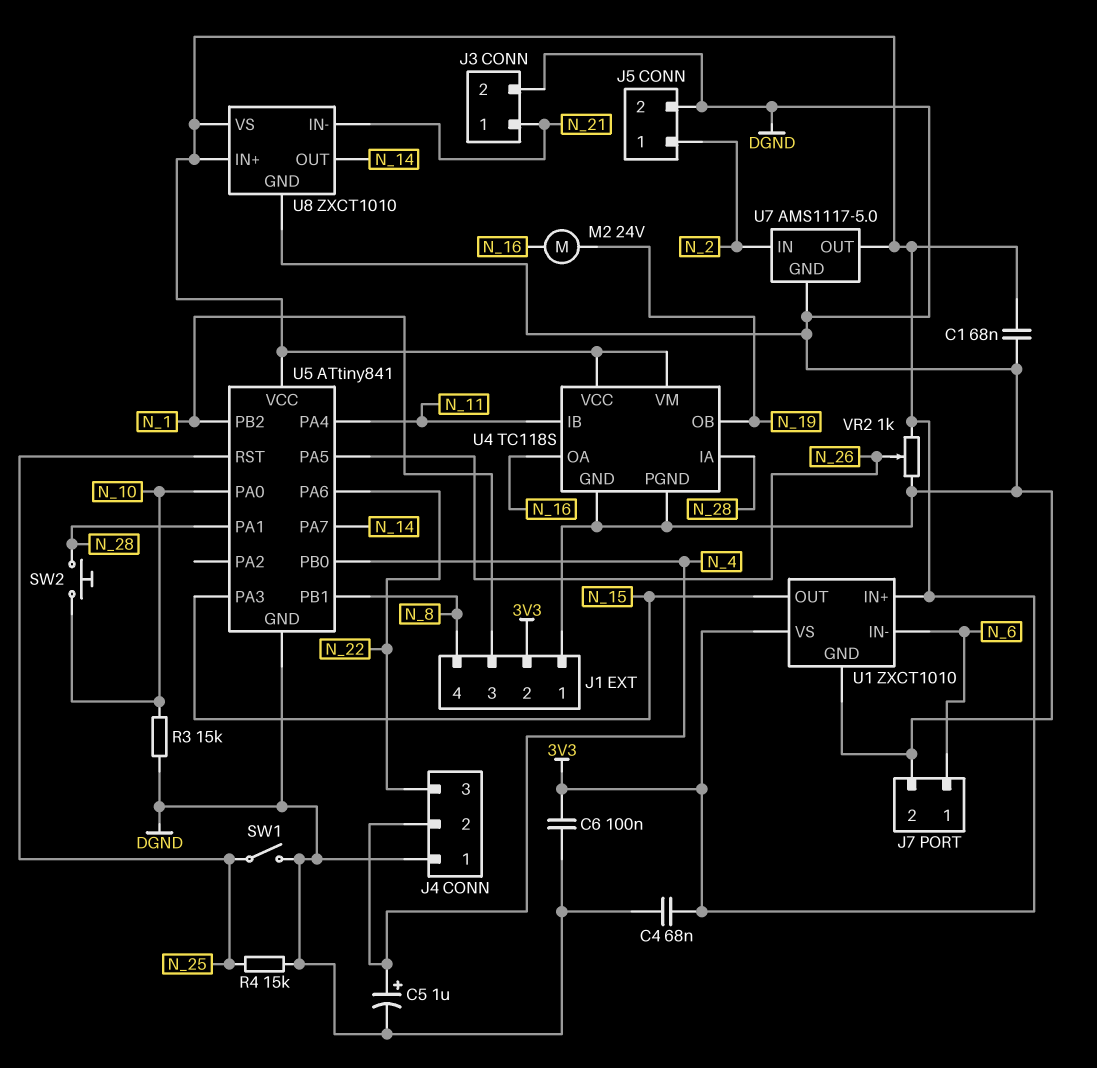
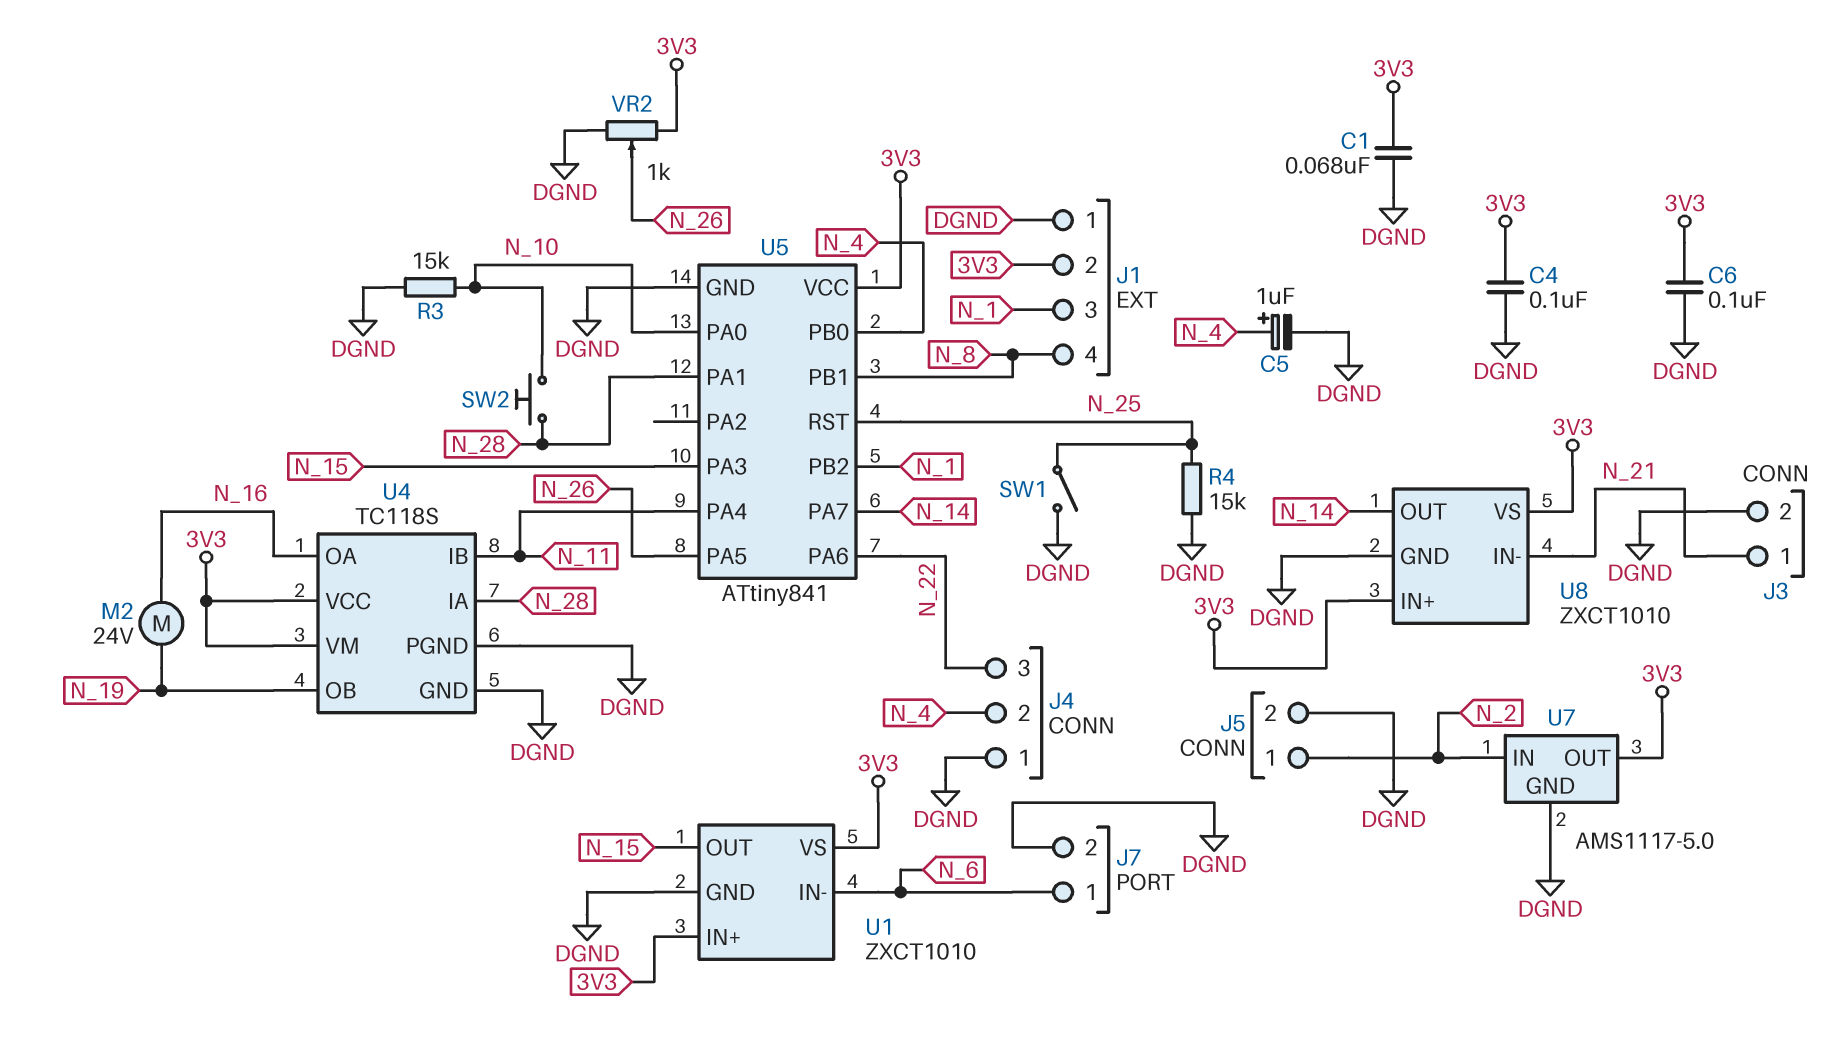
C4: 68nF (3V3, DGND) -> 100nF (3V3, DGND)

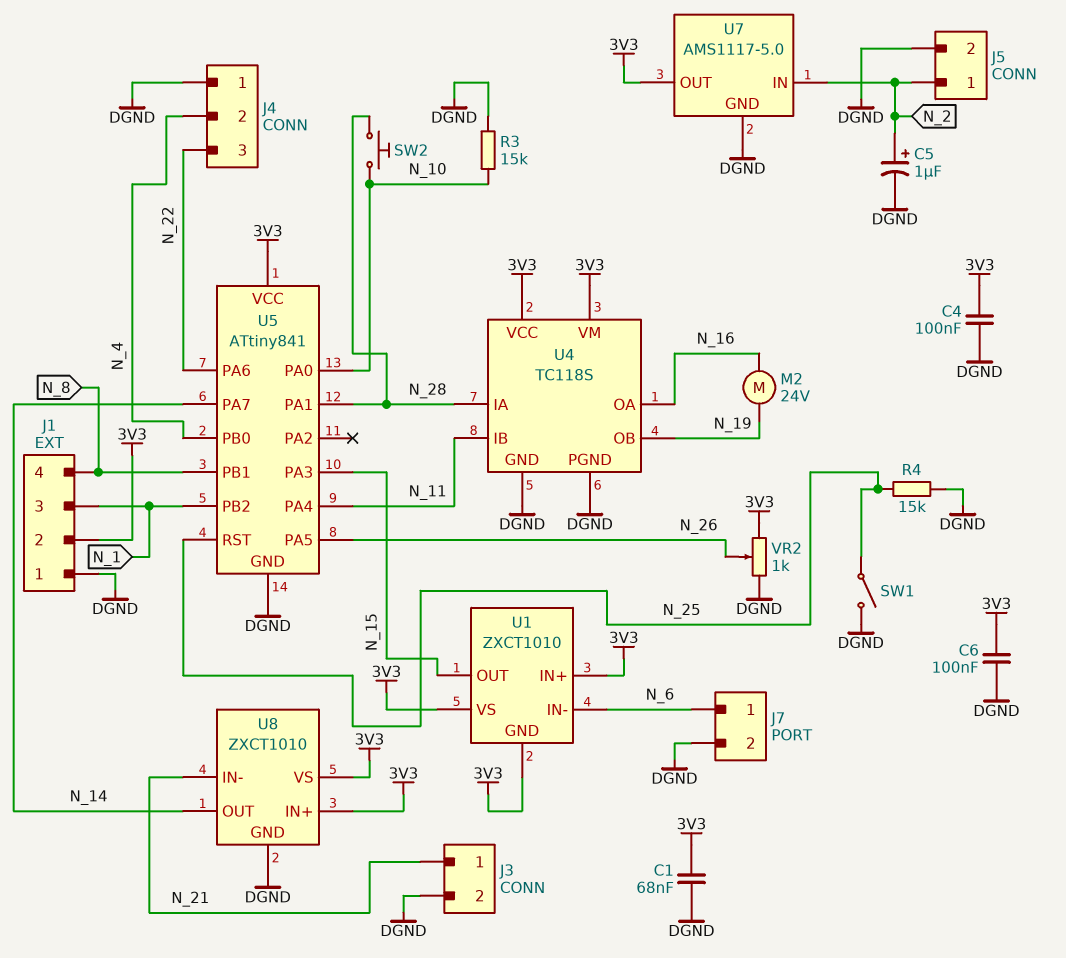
C5: 1uF (plus N_4, minus DGND) -> 1uF (plus N_2, minus DGND)
U1 pin GND: DGND -> 3V3

